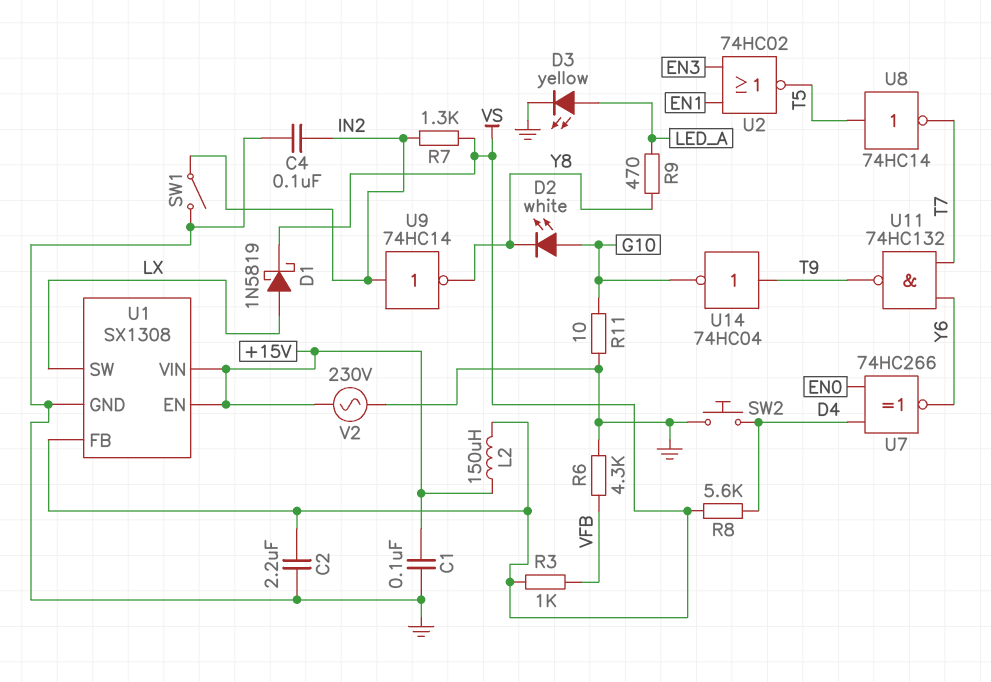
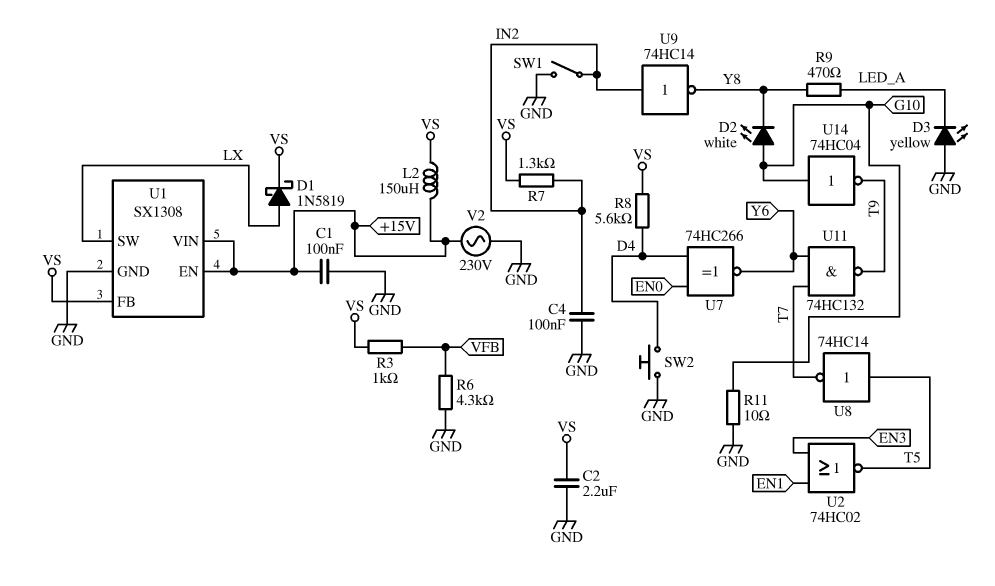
D3: LED yellow (A LED_A, K GND) -> LED yellow (A GND, K LED_A)
U14: NOT 74HC04 (in T9, out G10) -> NOT 74HC04 (in G10, out T9)

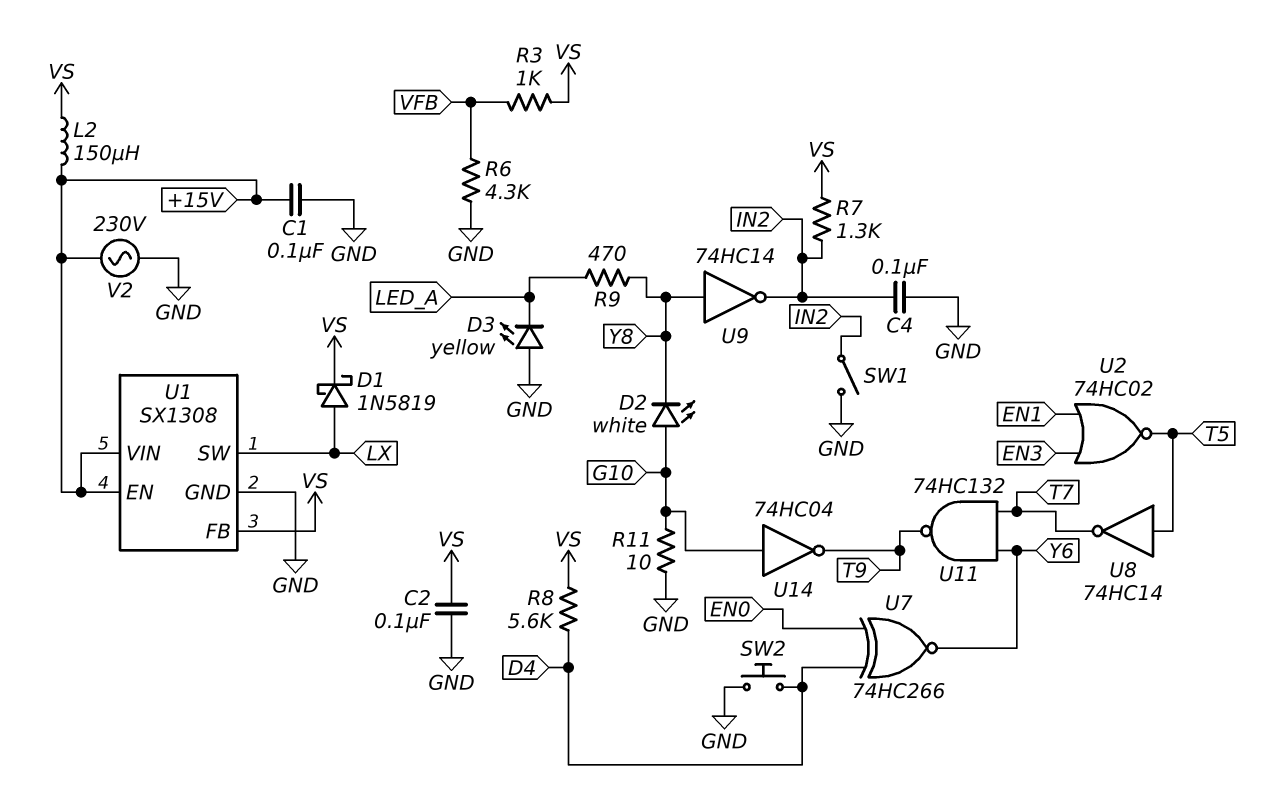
C2: 2.2uF (GND, VS) -> 100nF (GND, VS)
U9: NOT 74HC14 (in IN2, out Y8) -> NOT 74HC14 (in Y8, out IN2)

